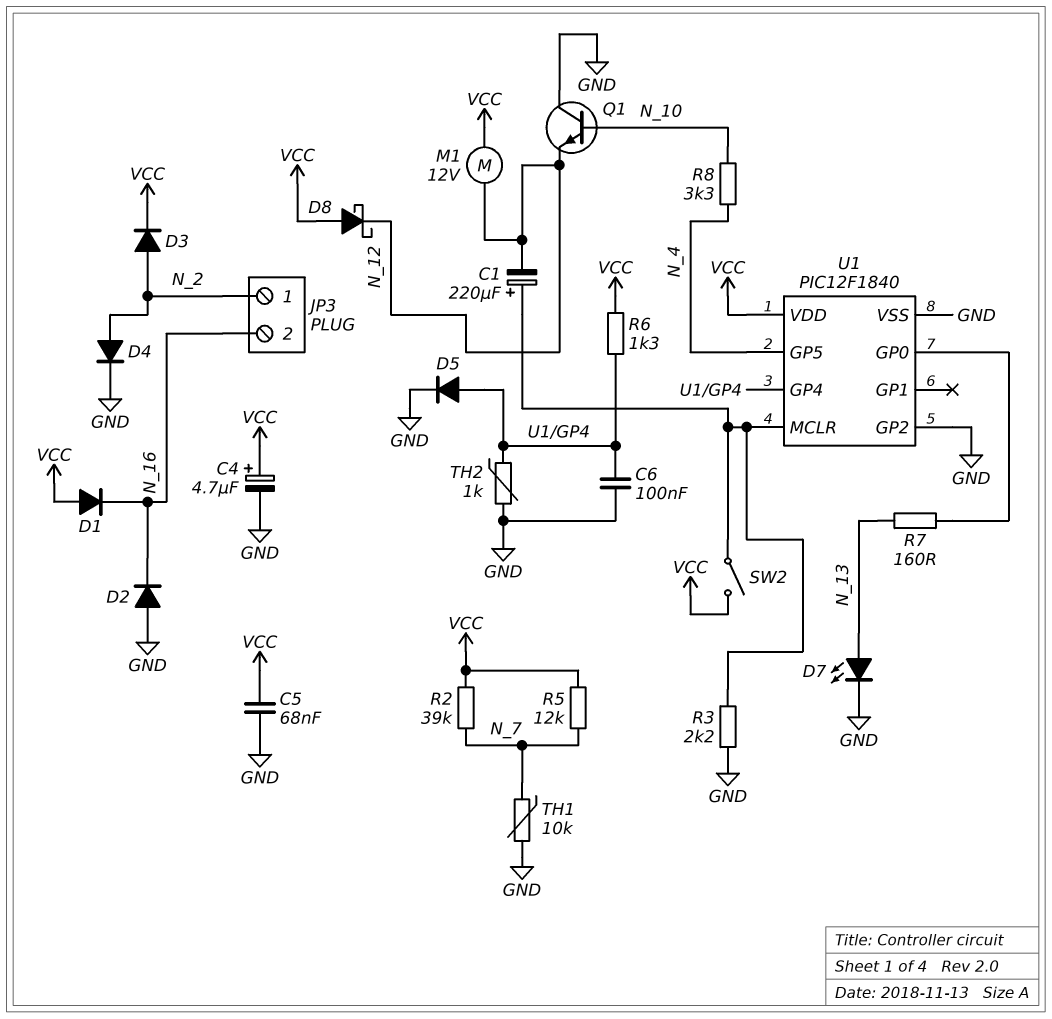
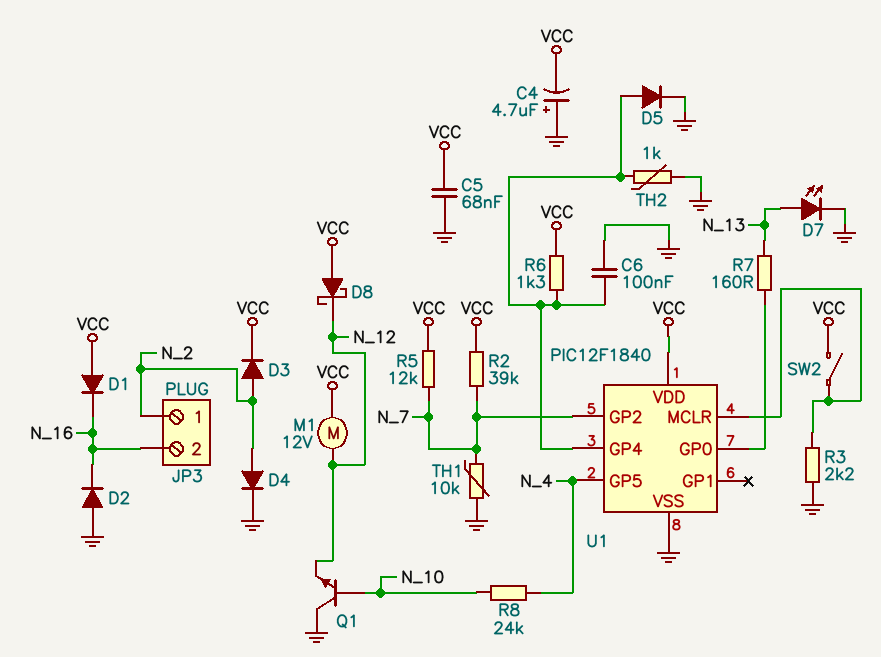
C1: 220uF (plus U1/MCLR, minus N_12) -> none
C4: 4.7uF (plus VCC, minus GND) -> 4.7uF (plus GND, minus VCC)
R8: 3.3k (N_4, N_10) -> 24k (N_4, N_10)
U1 pin GP2: GND -> N_7

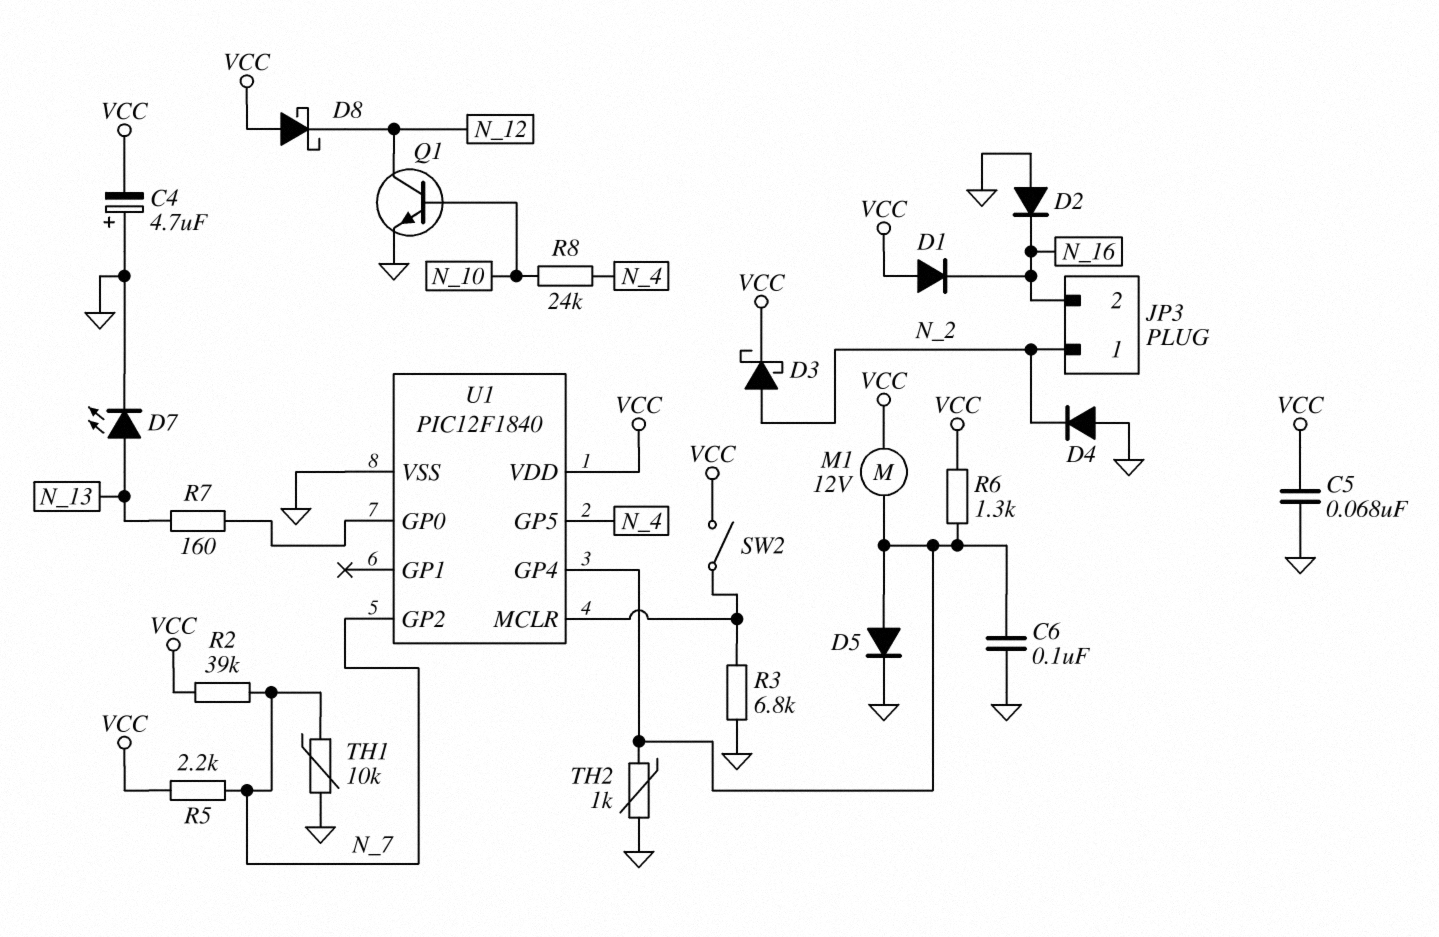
D3: diode (A N_2, K VCC) -> schottky (A N_2, K VCC)
D4: diode (A N_2, K GND) -> diode (A GND, K N_2)
M1: motor 12V (N_12, VCC) -> motor 12V (U1/GP4, VCC)
Q1: NPN (B N_10, C GND, E N_12) -> NPN (B N_10, C N_12, E GND)
R3: 2.2k (GND, U1/MCLR) -> 6.8k (GND, U1/MCLR)
R5: 12k (N_7, VCC) -> 2.2k (N_7, VCC)

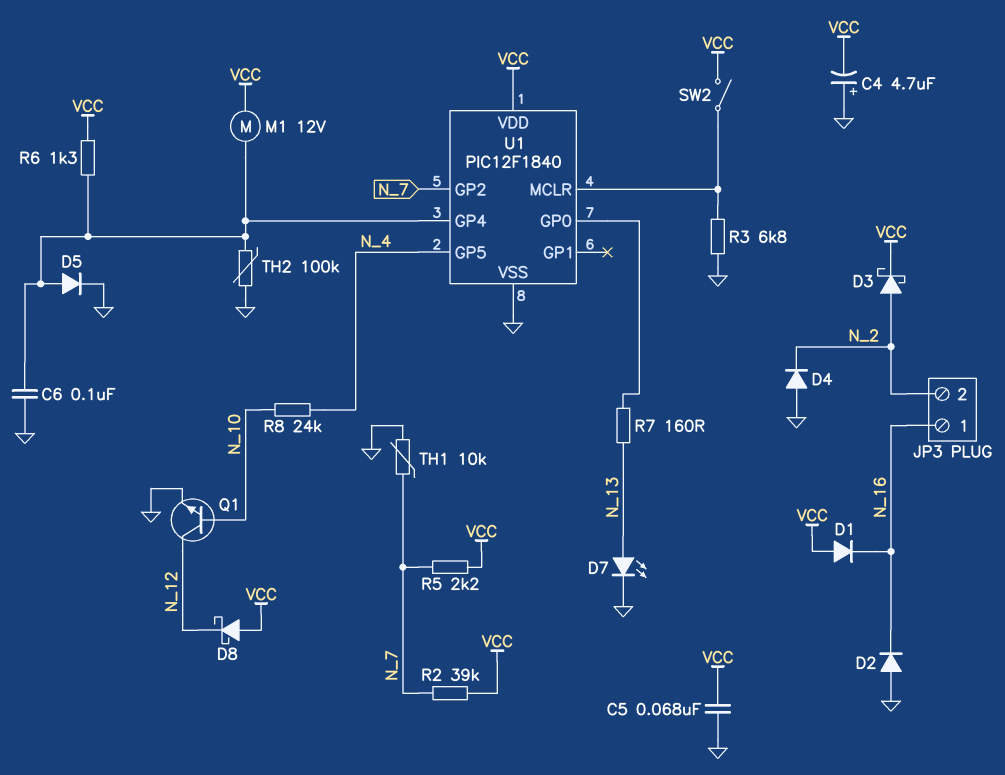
JP3 pin 1: N_2 -> N_16
JP3 pin 2: N_16 -> N_2
TH2: 1k (GND, U1/GP4) -> 100k (GND, U1/GP4)

